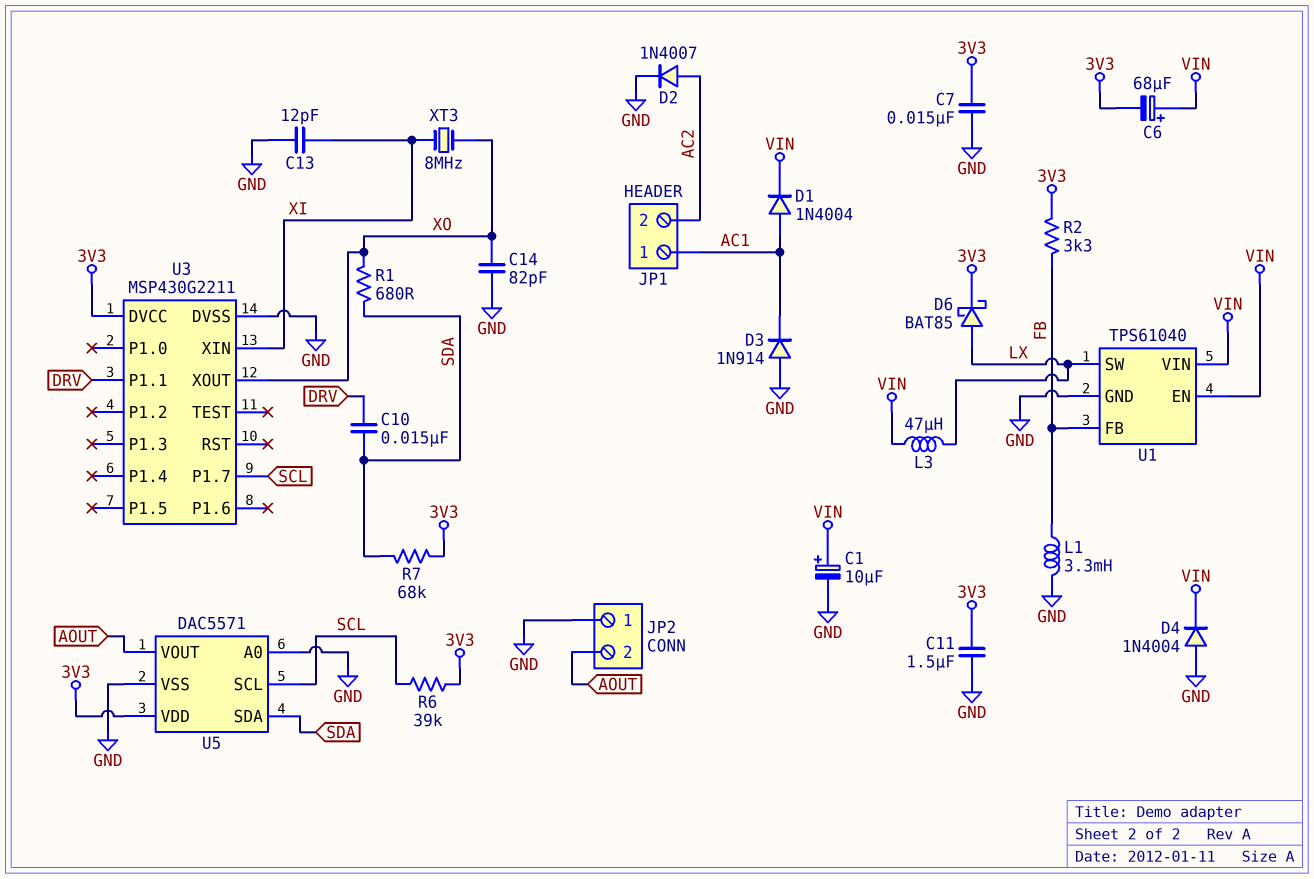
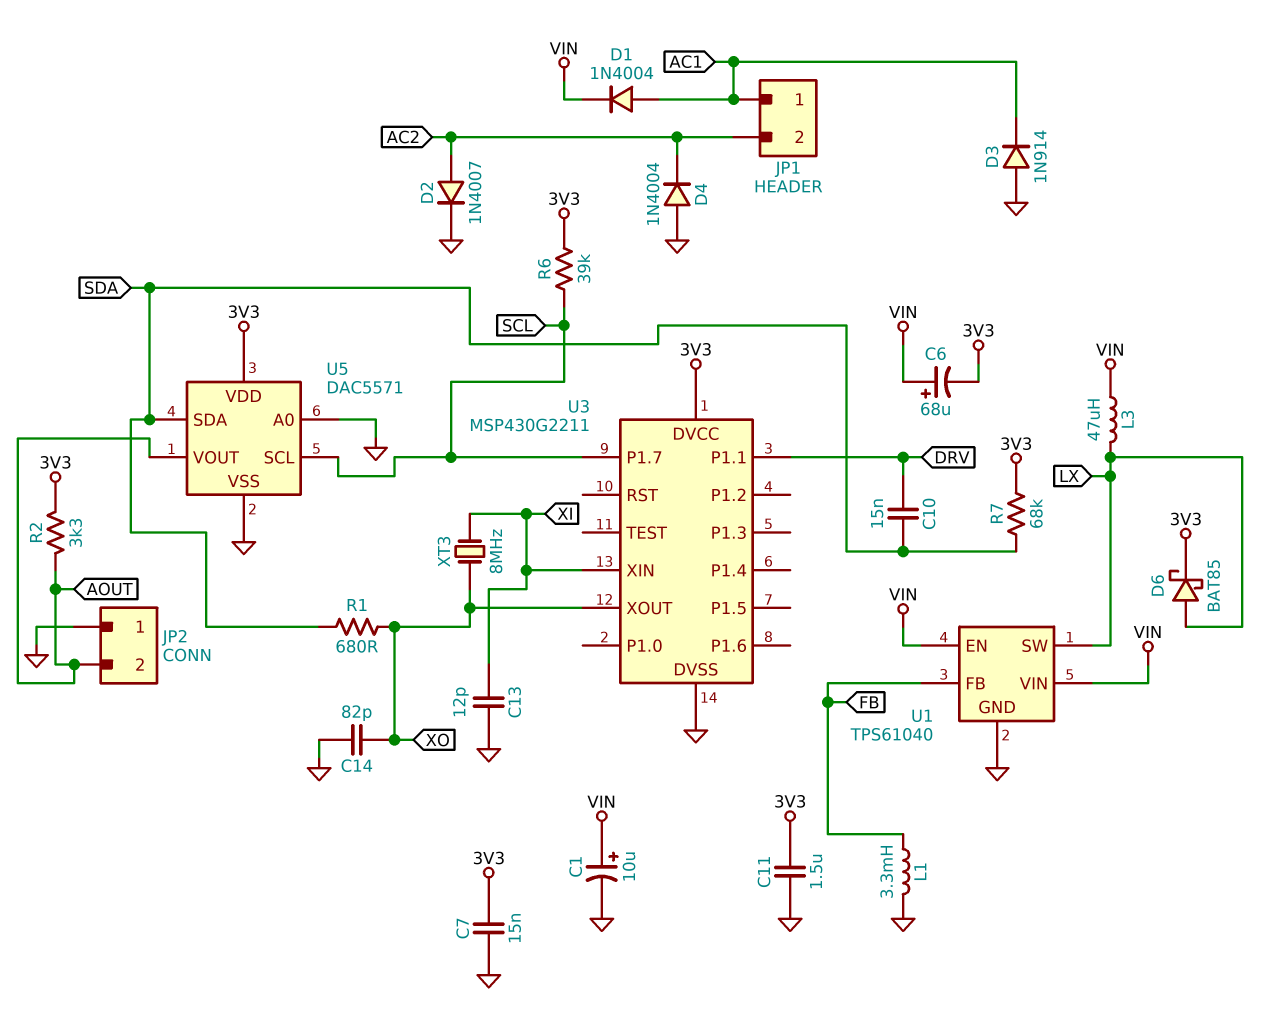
D4: diode 1N4004 (A GND, K VIN) -> diode 1N4004 (A GND, K AC2)
R2: 3.3k (3V3, FB) -> 3.3k (3V3, AOUT)

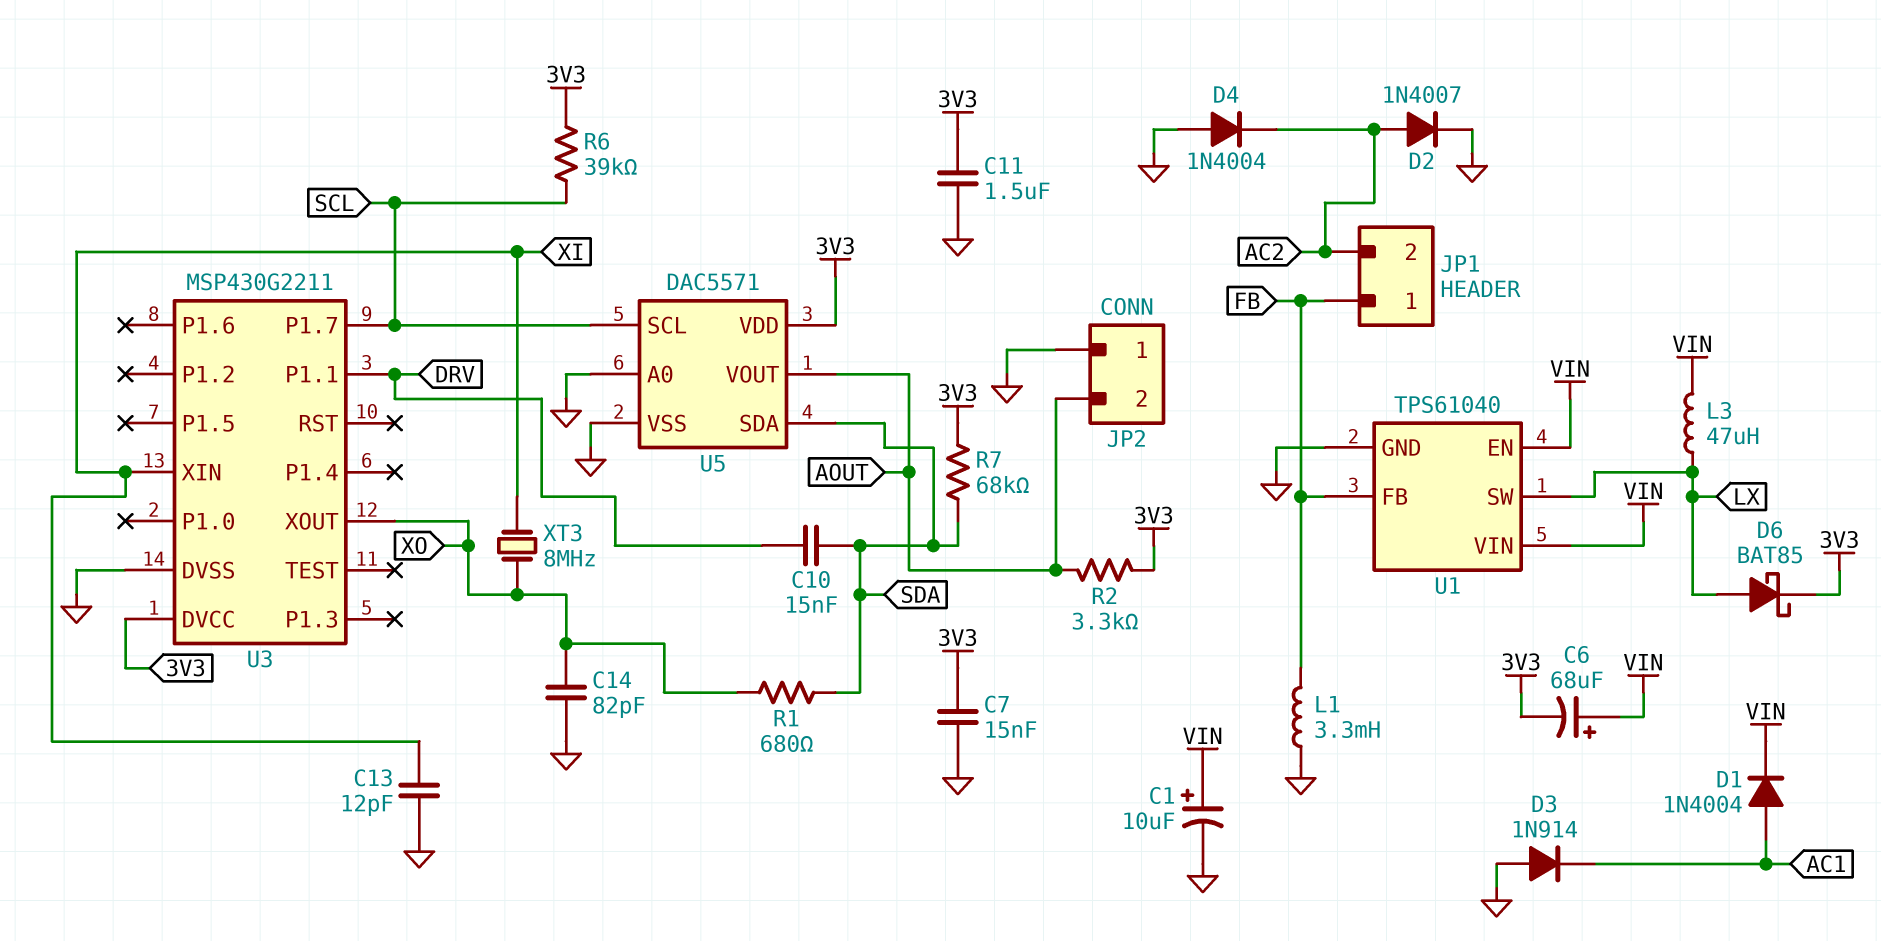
JP1 pin 1: AC1 -> FB

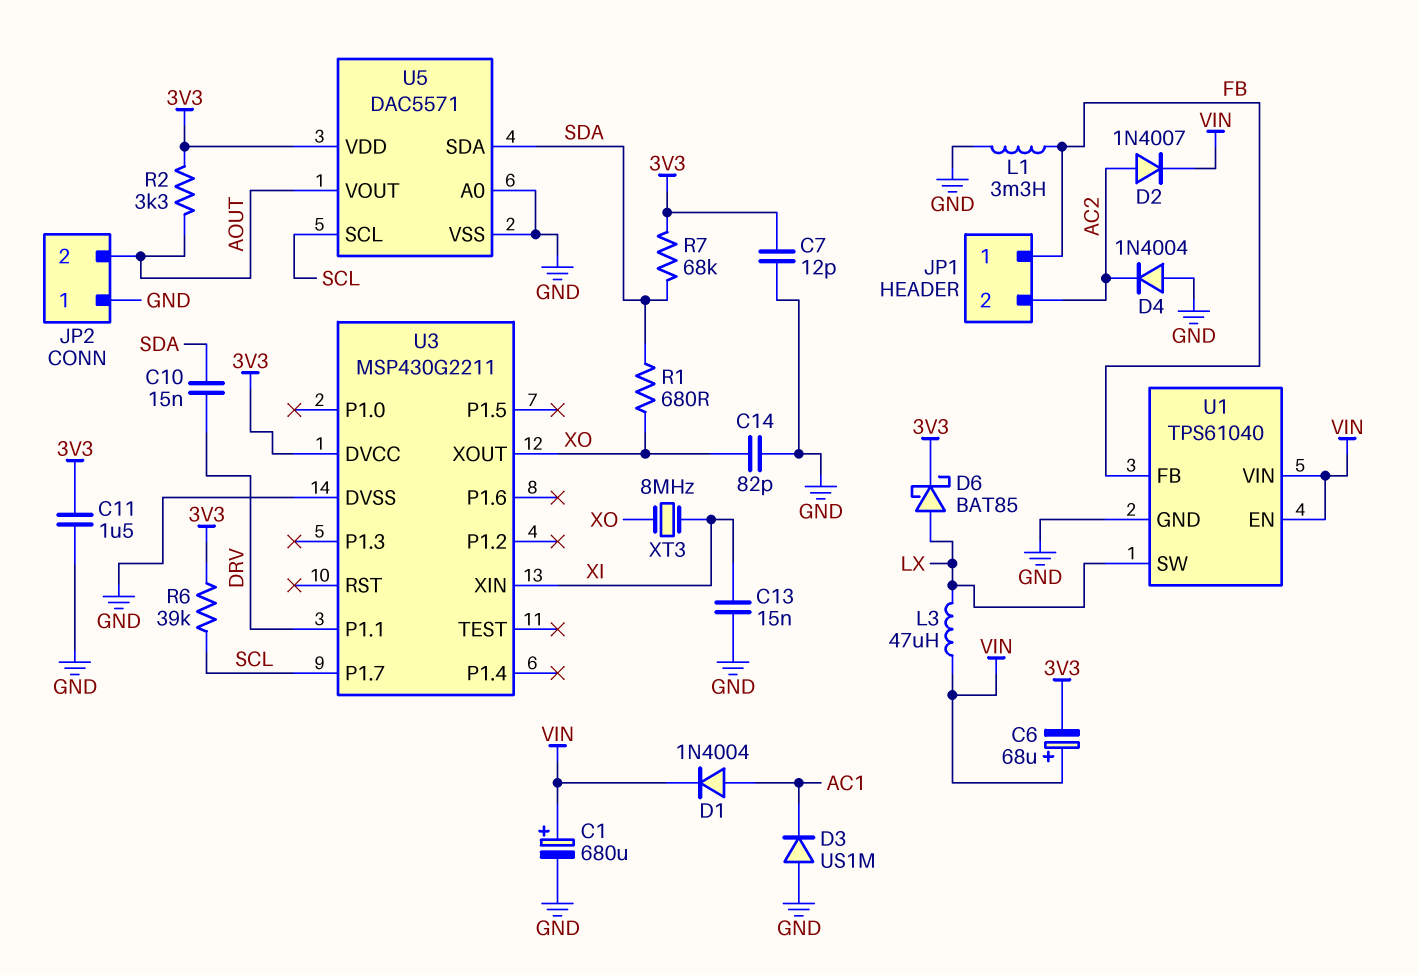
C1: 10uF (plus VIN, minus GND) -> 680uF (plus VIN, minus GND)
C7: 15nF (3V3, GND) -> 12pF (3V3, GND)
C13: 12pF (GND, XI) -> 15nF (GND, XI)
D2: diode 1N4007 (A AC2, K GND) -> diode 1N4007 (A AC2, K VIN)
D3: diode 1N914 (A GND, K AC1) -> diode US1M (A GND, K AC1)

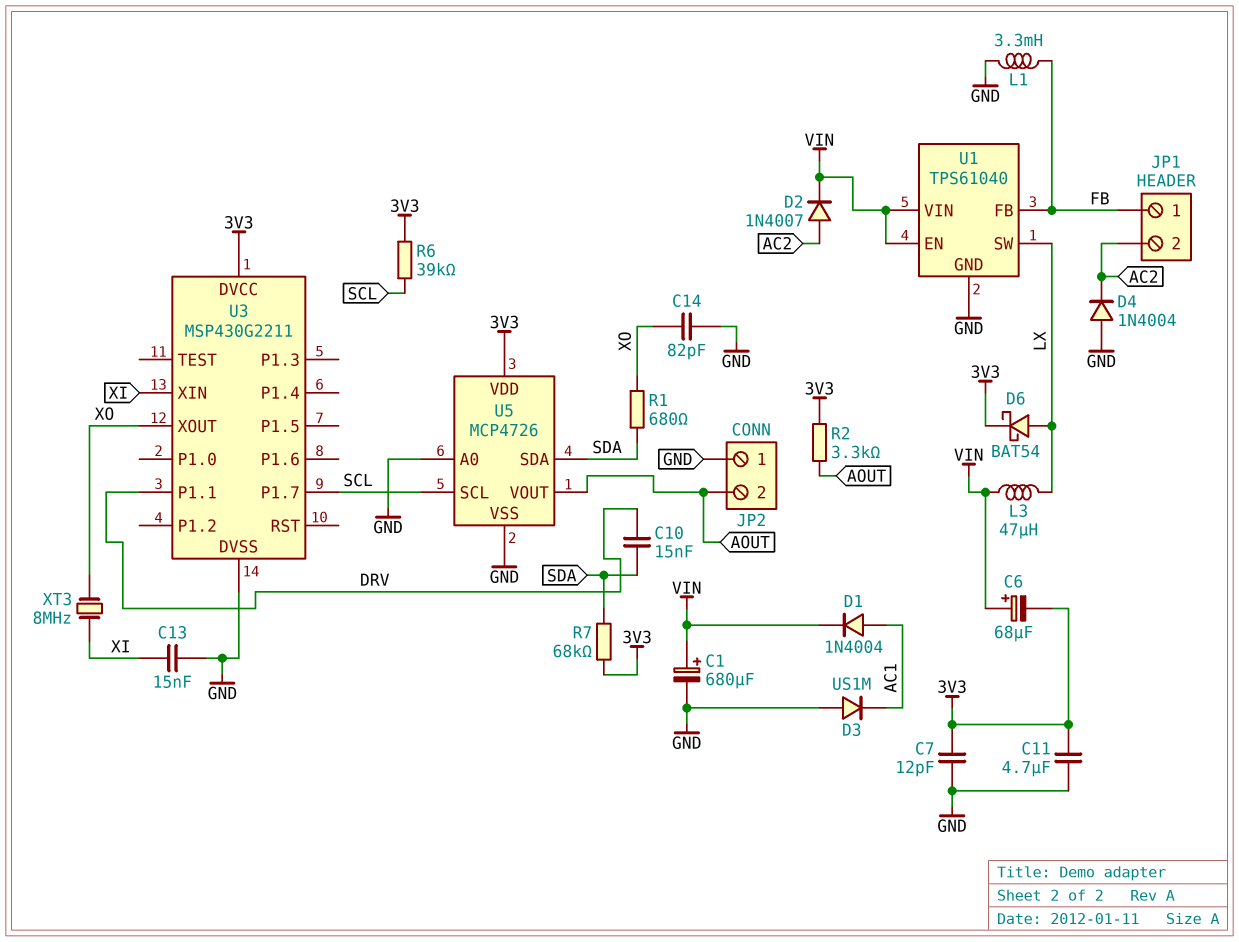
C11: 1.5uF (3V3, GND) -> 4.7uF (3V3, GND)
D6: schottky BAT85 (A LX, K 3V3) -> schottky BAT54 (A LX, K 3V3)
U5: DAC5571 -> MCP4726

